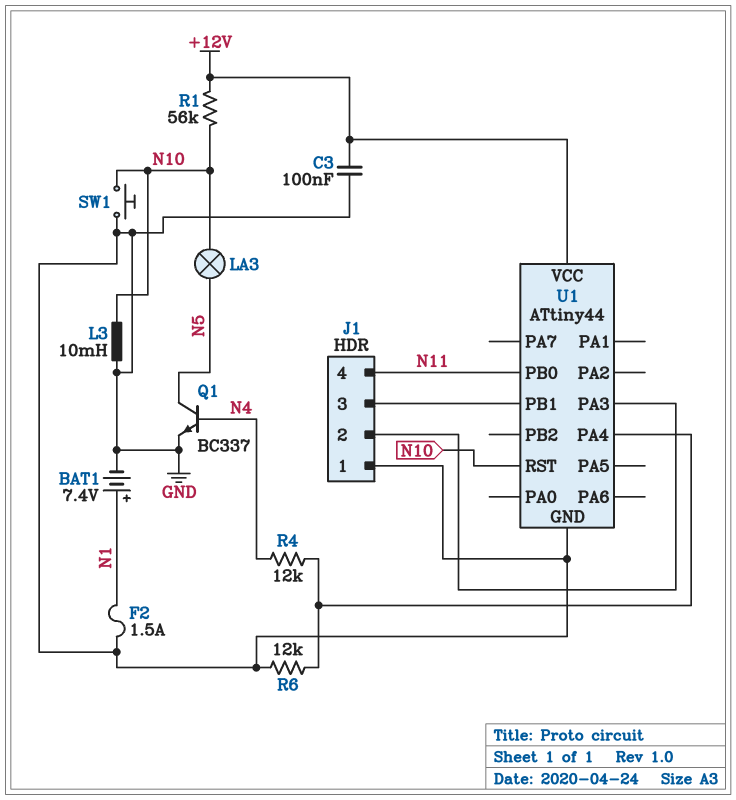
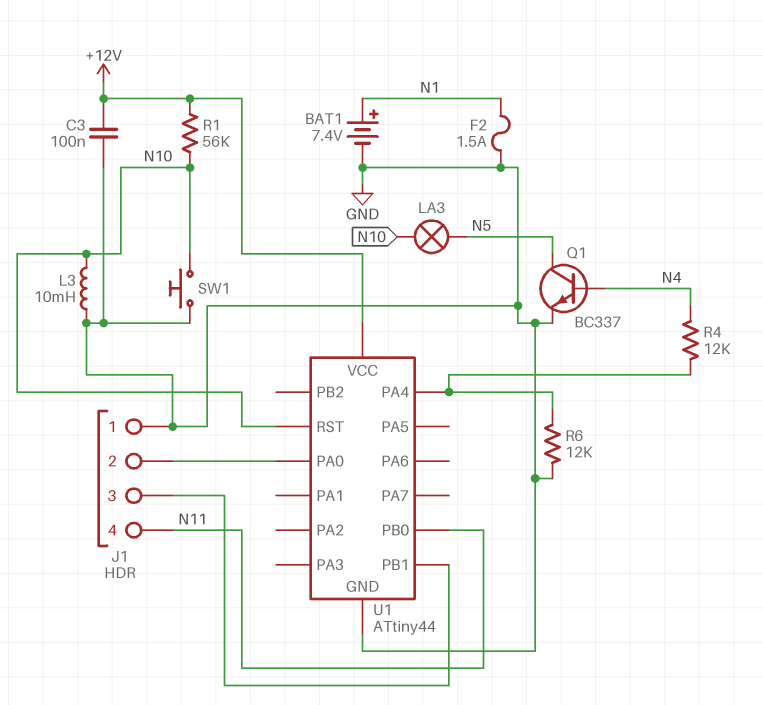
U1 pin PA0: none -> J1/2
U1 pin PA3: J1/2 -> none

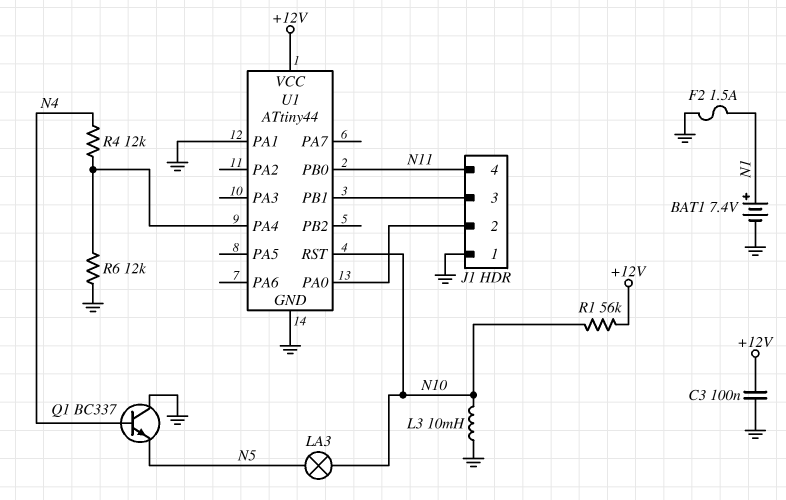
Q1: NPN BC337 (B N4, C N5, E GND) -> NPN BC337 (B N4, C GND, E N5)
SW1: button (GND, N10) -> none
U1 pin PA1: none -> GND

